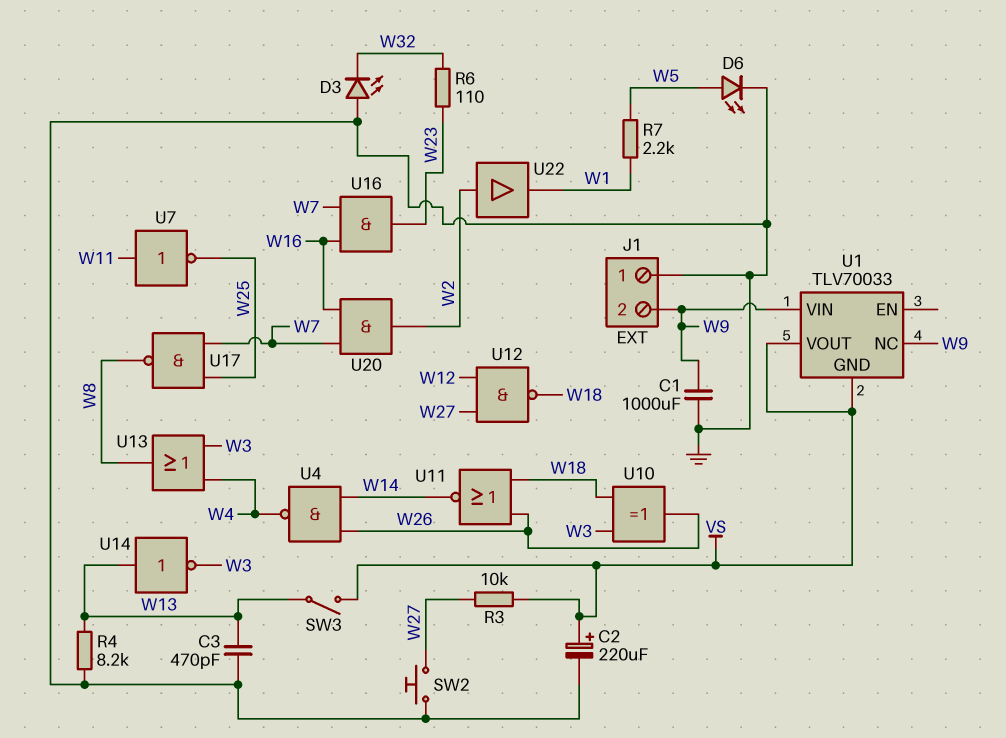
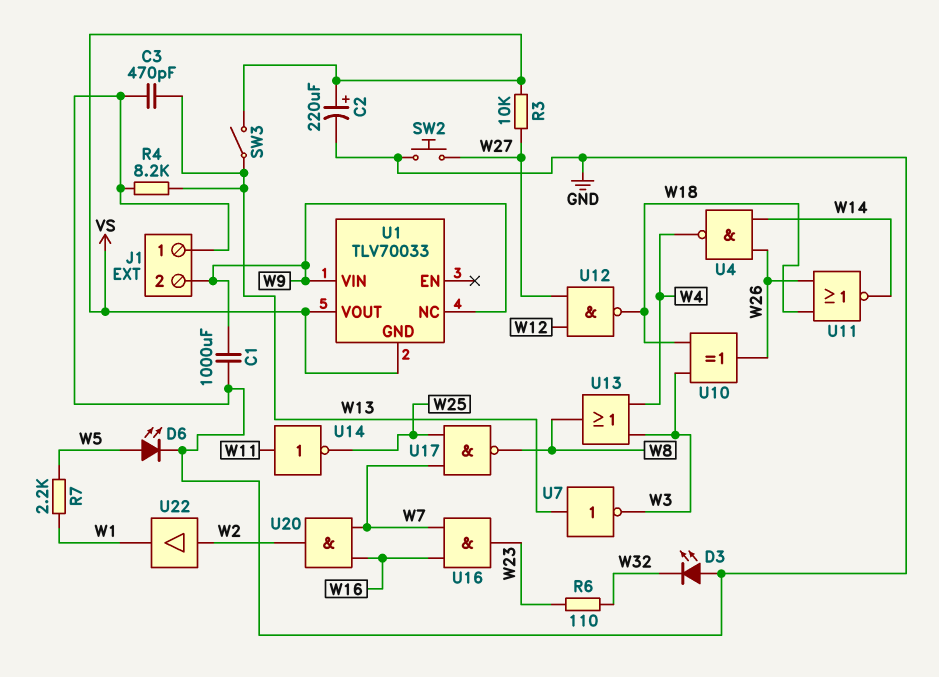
U7: NOT (in W11, out W25) -> NOT (in W13, out W3)
U14: NOT (in W13, out W3) -> NOT (in W11, out W25)

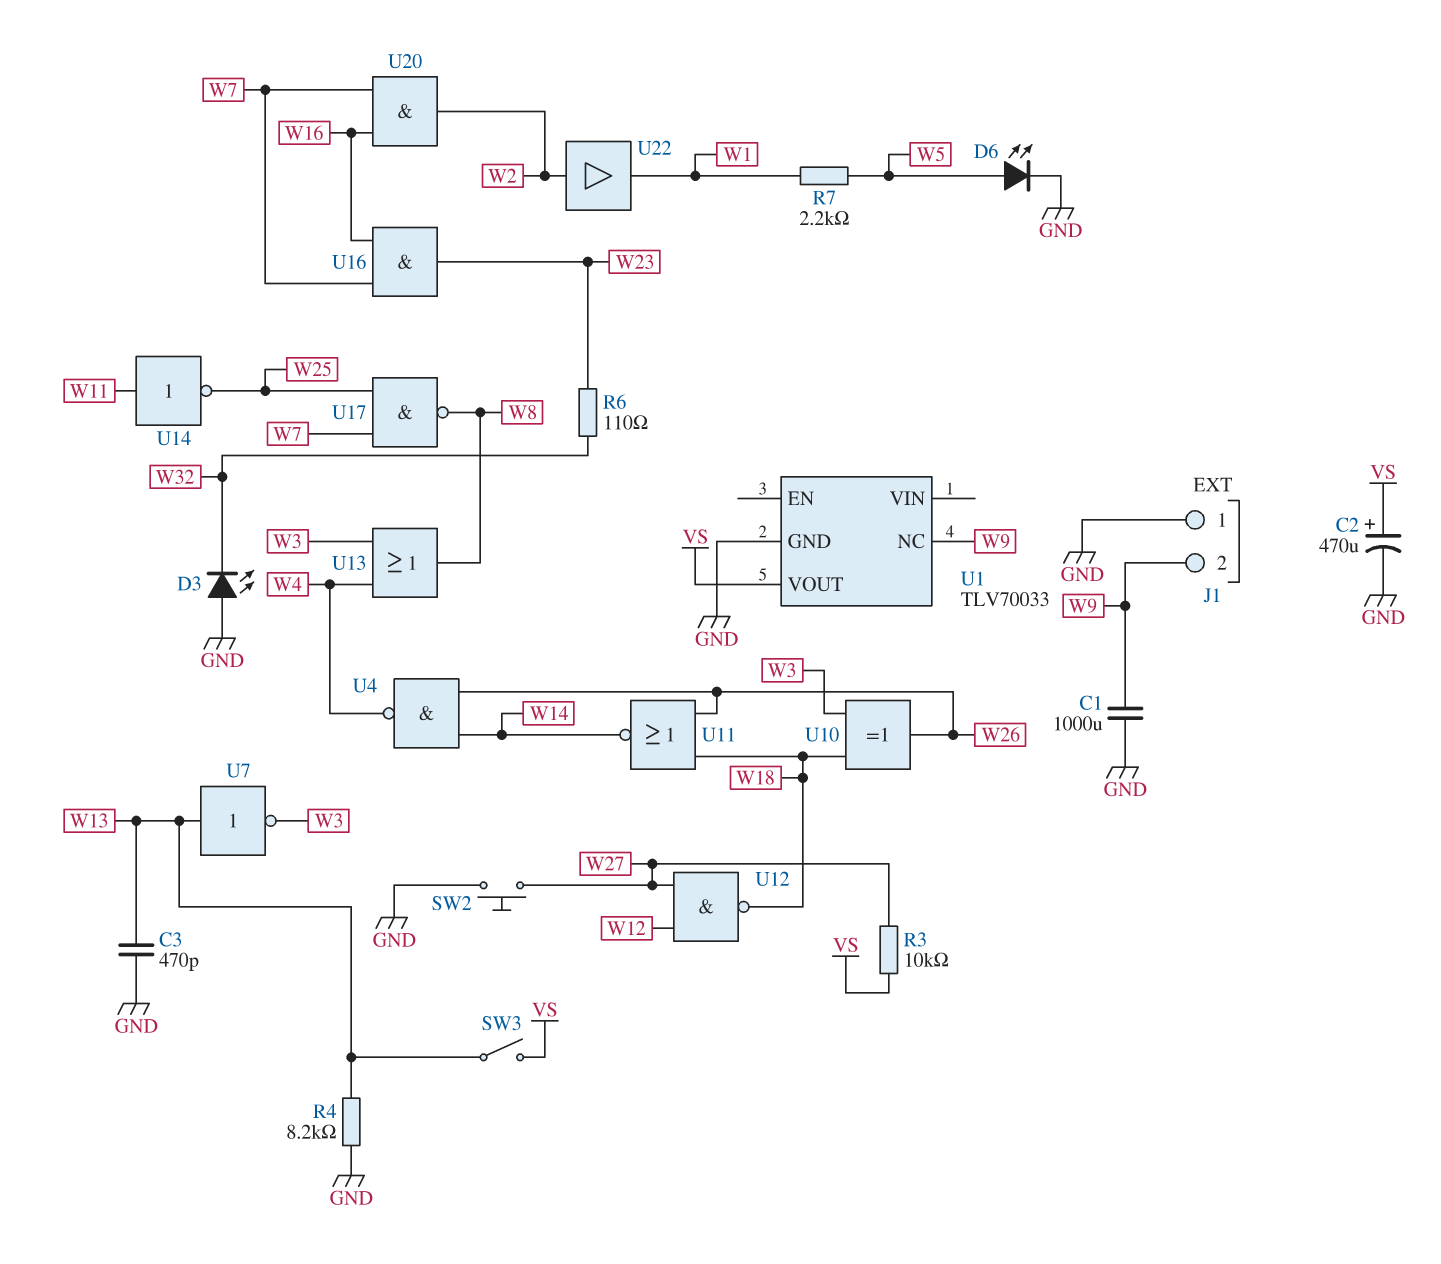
C2: 220uF (plus VS, minus GND) -> 470uF (plus VS, minus GND)
U1 pin GND: VS -> GND
U1 pin VIN: W9 -> none

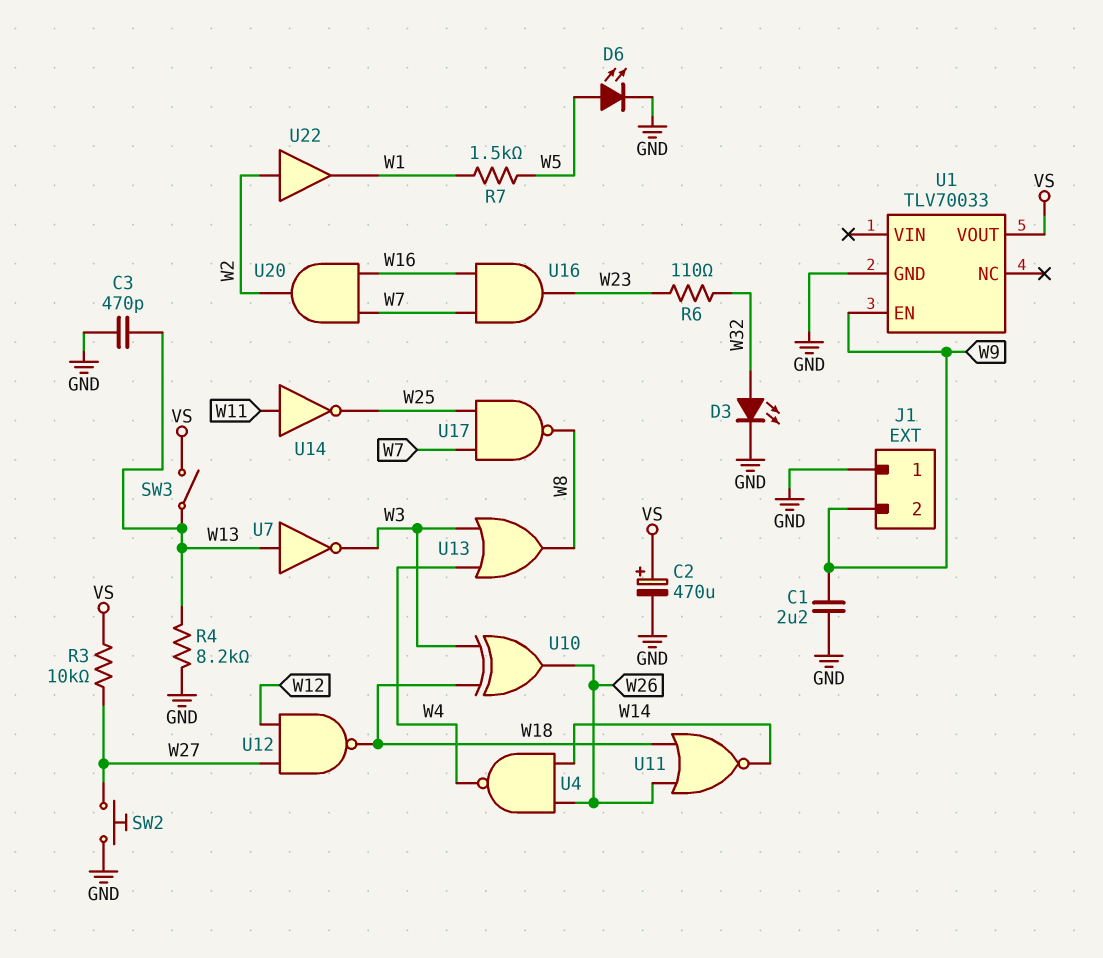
C1: 1000uF (GND, W9) -> 2.2uF (GND, W9)
D3: LED (A GND, K W32) -> LED (A W32, K GND)
R7: 2.2k (W1, W5) -> 1.5k (W1, W5)
U1 pin EN: none -> W9
U1 pin NC: W9 -> none

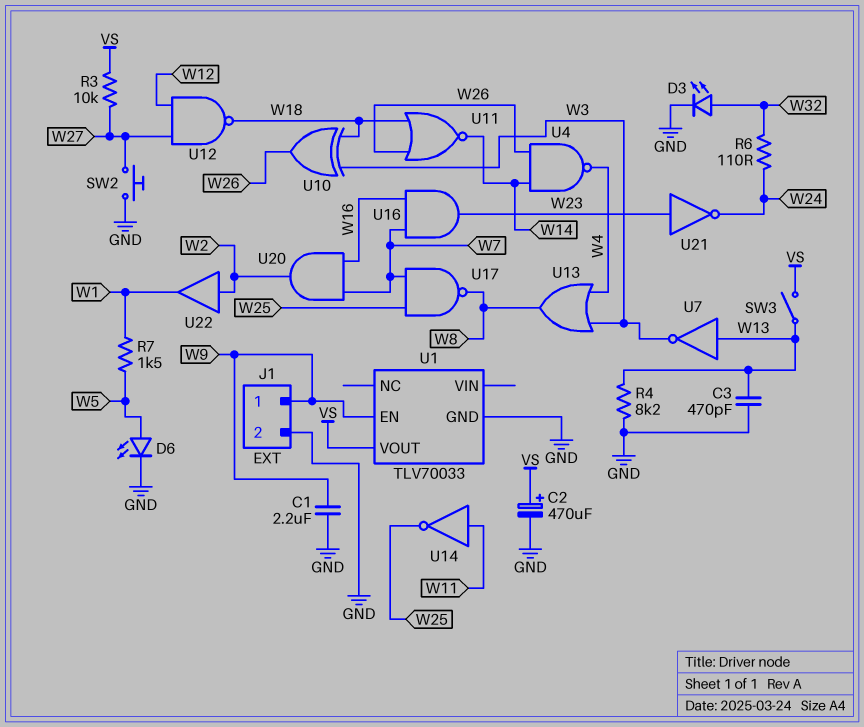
J1 pin 1: GND -> W9
J1 pin 2: W9 -> GND
R6: 110 (W23, W32) -> 110 (W24, W32)
U21: none -> NOT (in W23, out W24)

